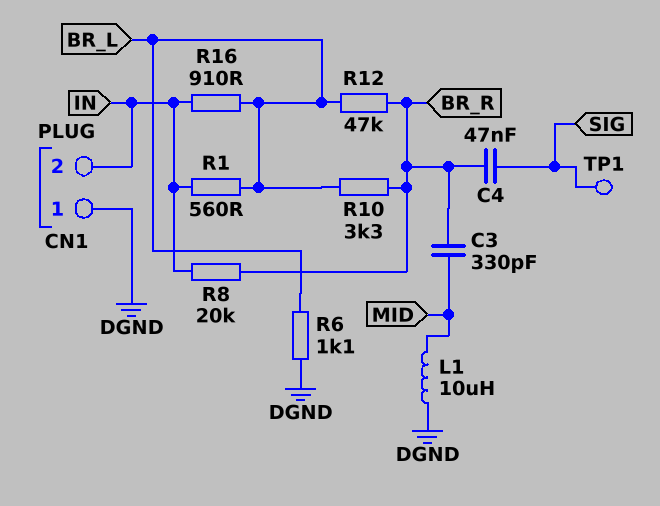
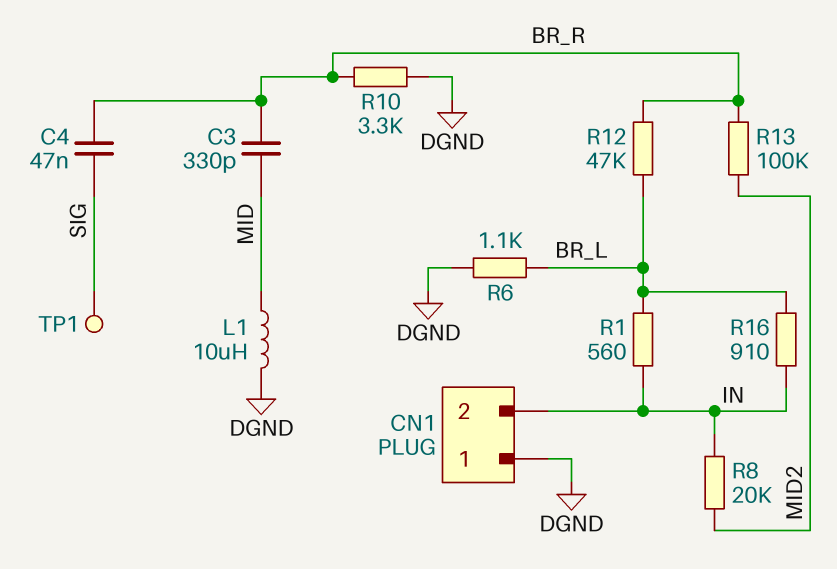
R8: 20k (BR_R, IN) -> 20k (IN, MID2)
R10: 3.3k (BR_L, BR_R) -> 3.3k (BR_R, DGND)
R13: none -> 100k (BR_R, MID2)

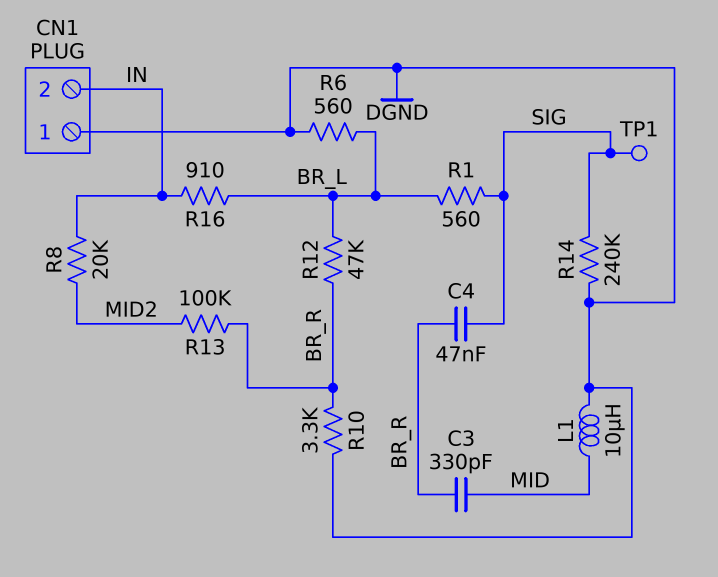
R1: 560 (BR_L, IN) -> 560 (BR_L, SIG)
R6: 1.1k (BR_L, DGND) -> 560 (BR_L, DGND)
R14: none -> 240k (DGND, SIG)

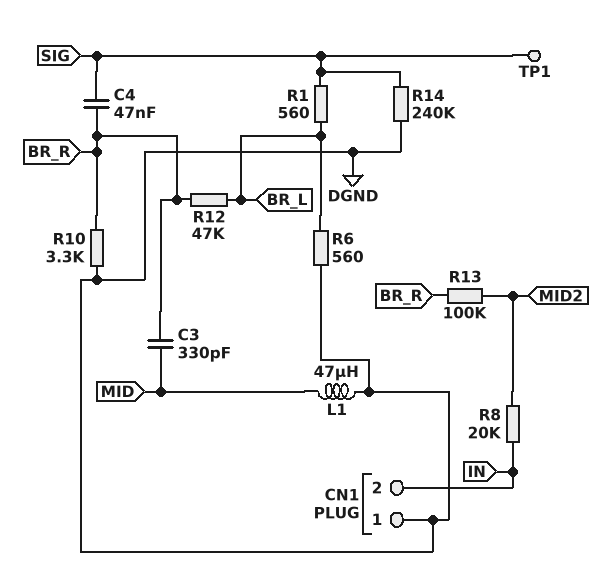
L1: 10uH (DGND, MID) -> 47uH (DGND, MID)
R16: 910 (BR_L, IN) -> none

